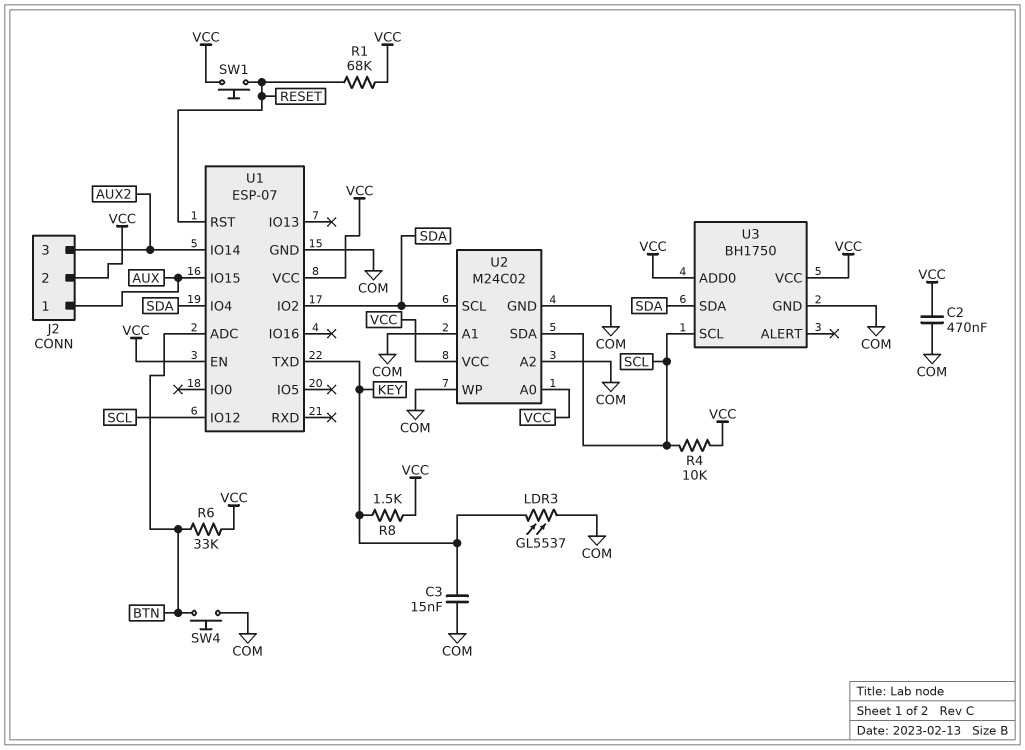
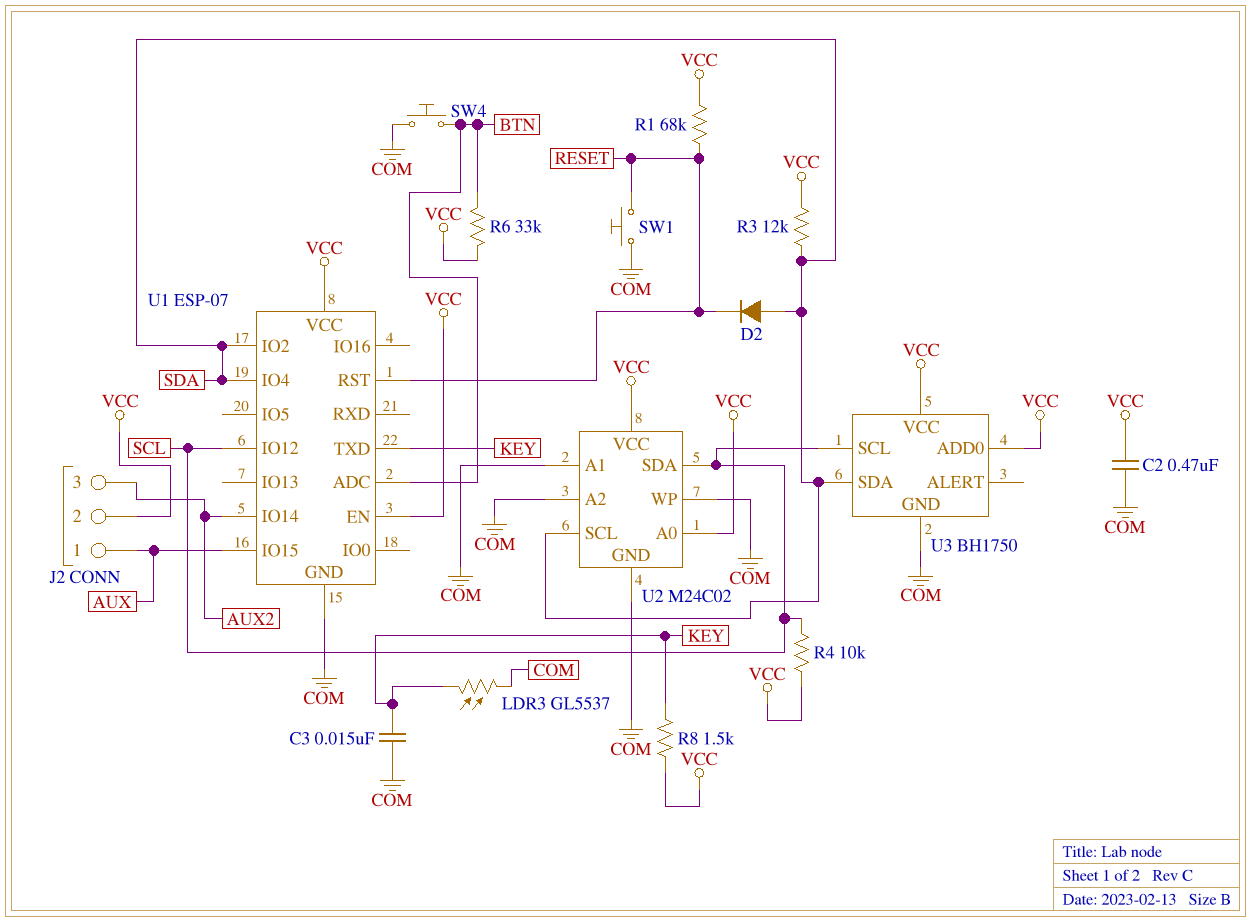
D2: none -> diode (A SDA, K RESET)
R3: none -> 12k (SDA, VCC)
SW1: button (RESET, VCC) -> button (COM, RESET)

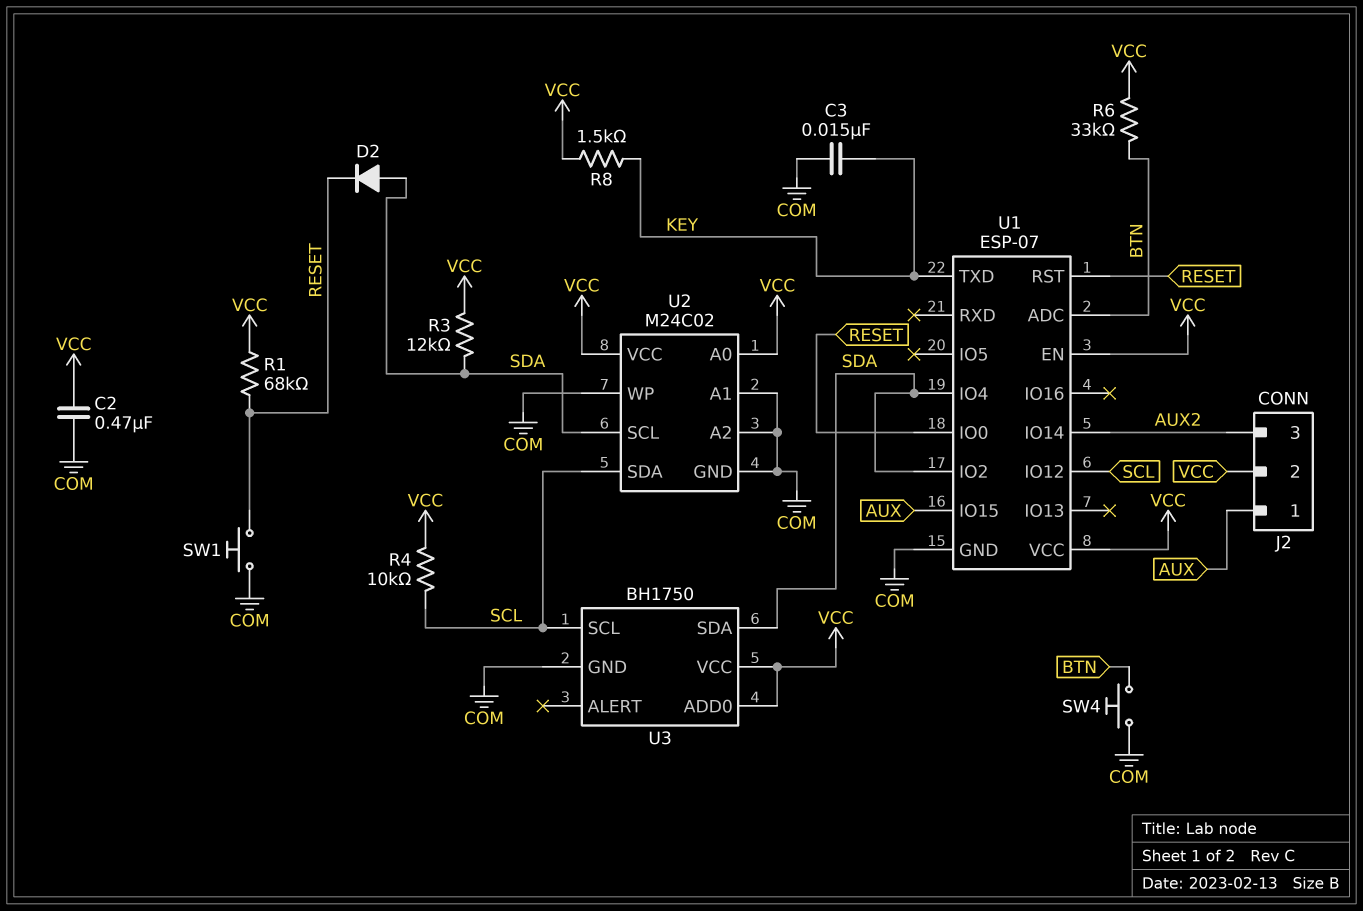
LDR3: GL5537 (COM, KEY) -> none
U1 pin IO0: none -> RESET

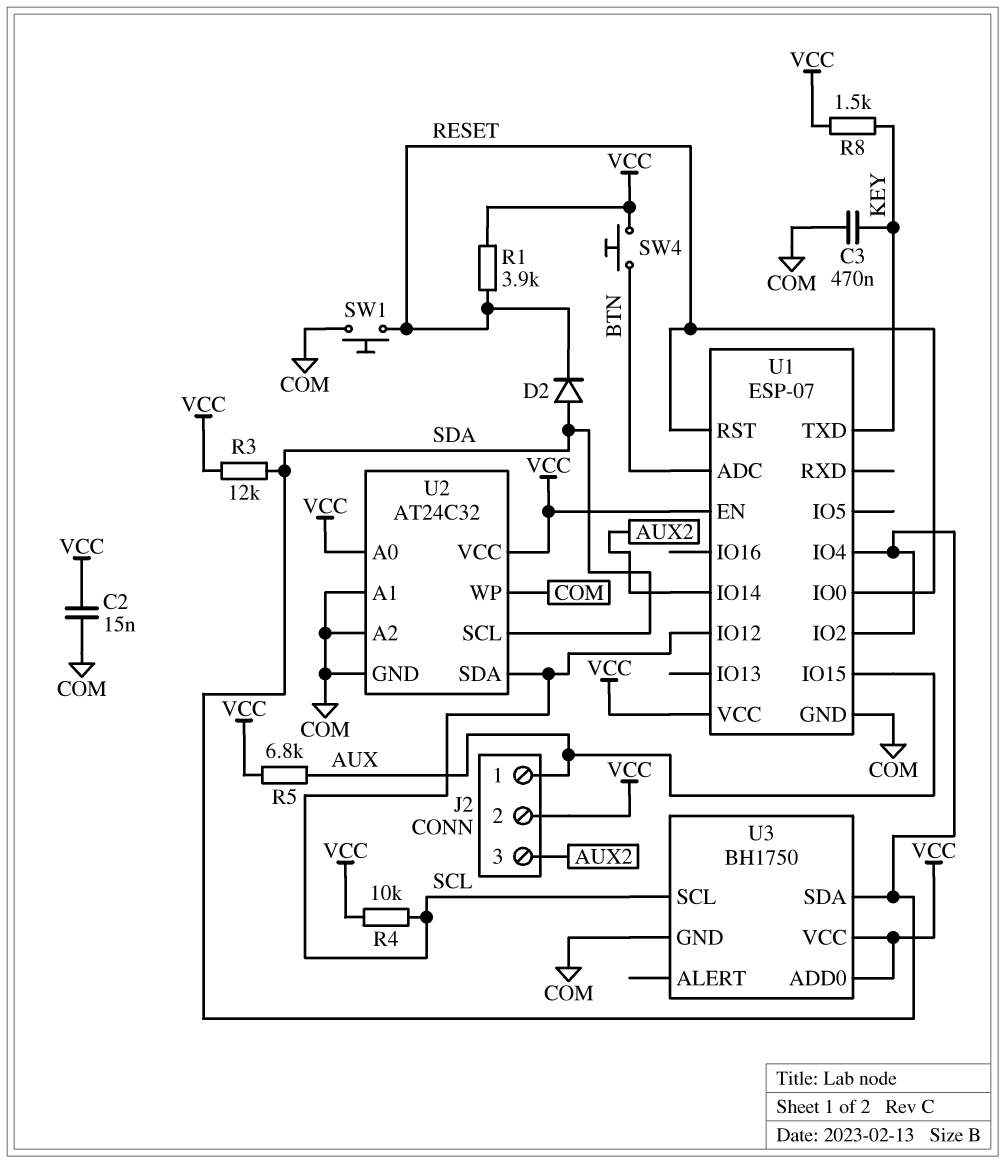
C2: 470nF (COM, VCC) -> 15nF (COM, VCC)
C3: 15nF (COM, KEY) -> 470nF (COM, KEY)
R1: 68k (RESET, VCC) -> 3.9k (RESET, VCC)
R5: none -> 6.8k (AUX, VCC)
R6: 33k (BTN, VCC) -> none
SW4: button (BTN, COM) -> button (BTN, VCC)
U2: M24C02 -> AT24C32

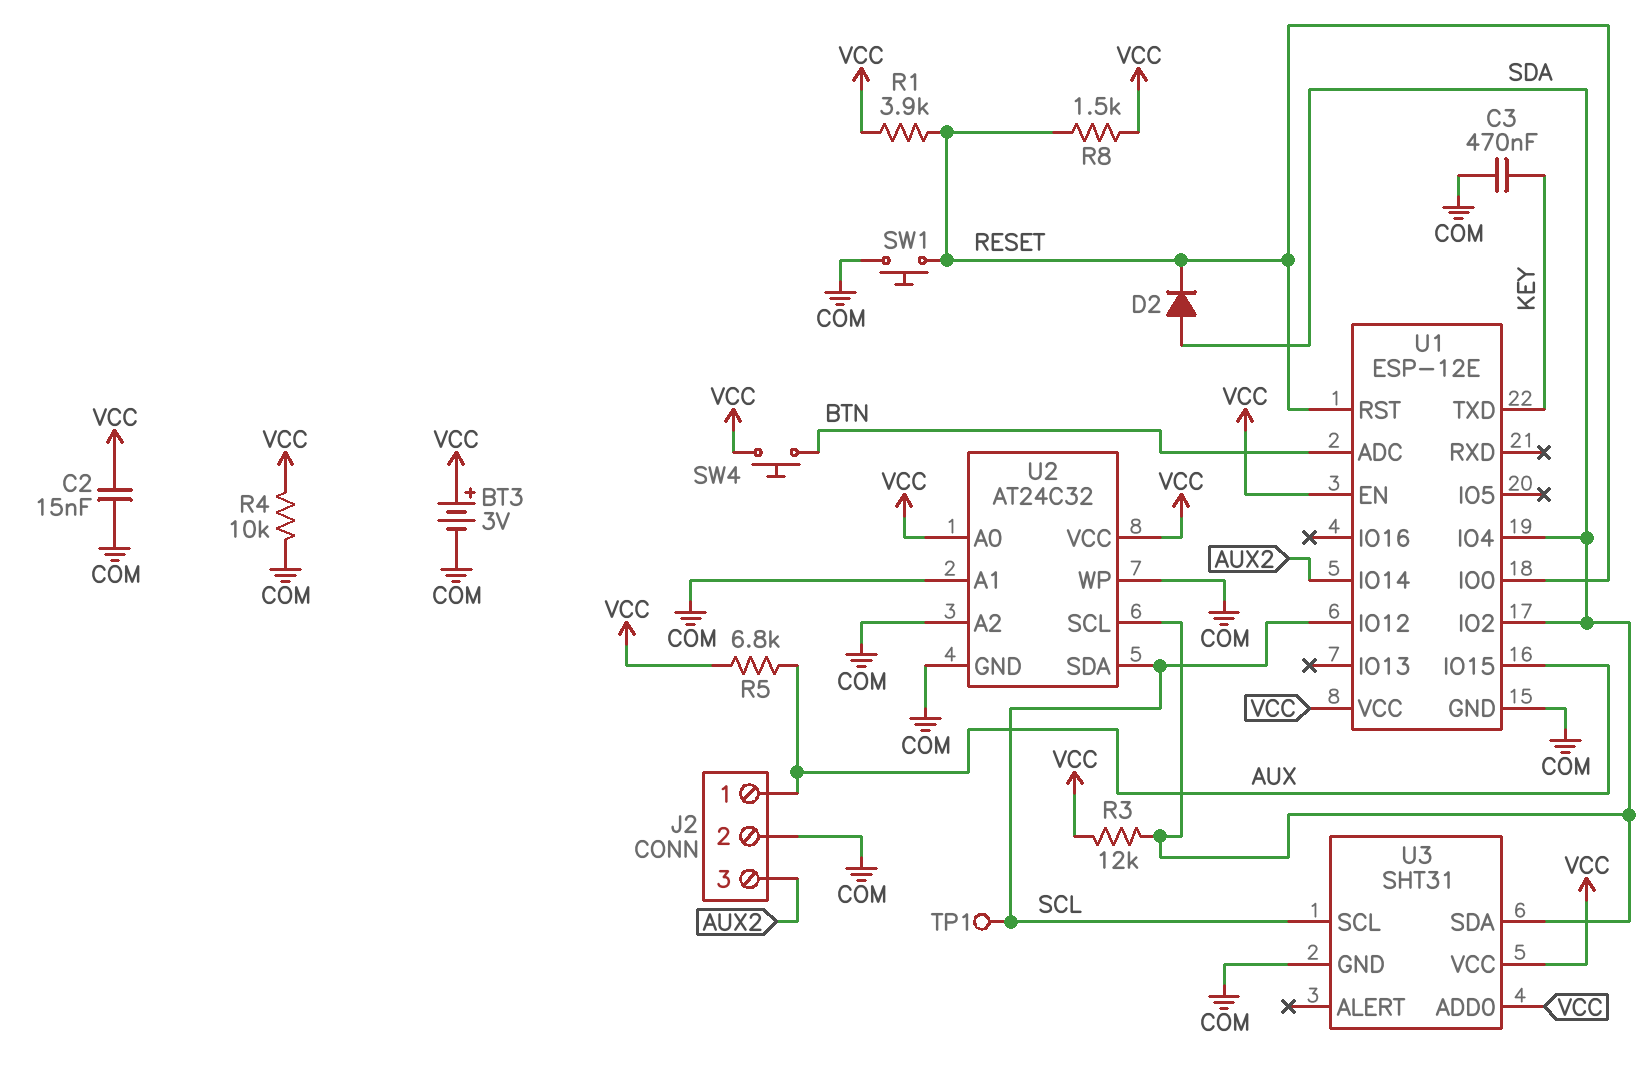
BT3: none -> 3V (plus VCC, minus COM)
J2 pin 2: VCC -> COM
R4: 10k (SCL, VCC) -> 10k (COM, VCC)
R8: 1.5k (KEY, VCC) -> 1.5k (RESET, VCC)
TP1: none -> test point (SCL)
U1: ESP-07 -> ESP-12E
U3: BH1750 -> SHT31

